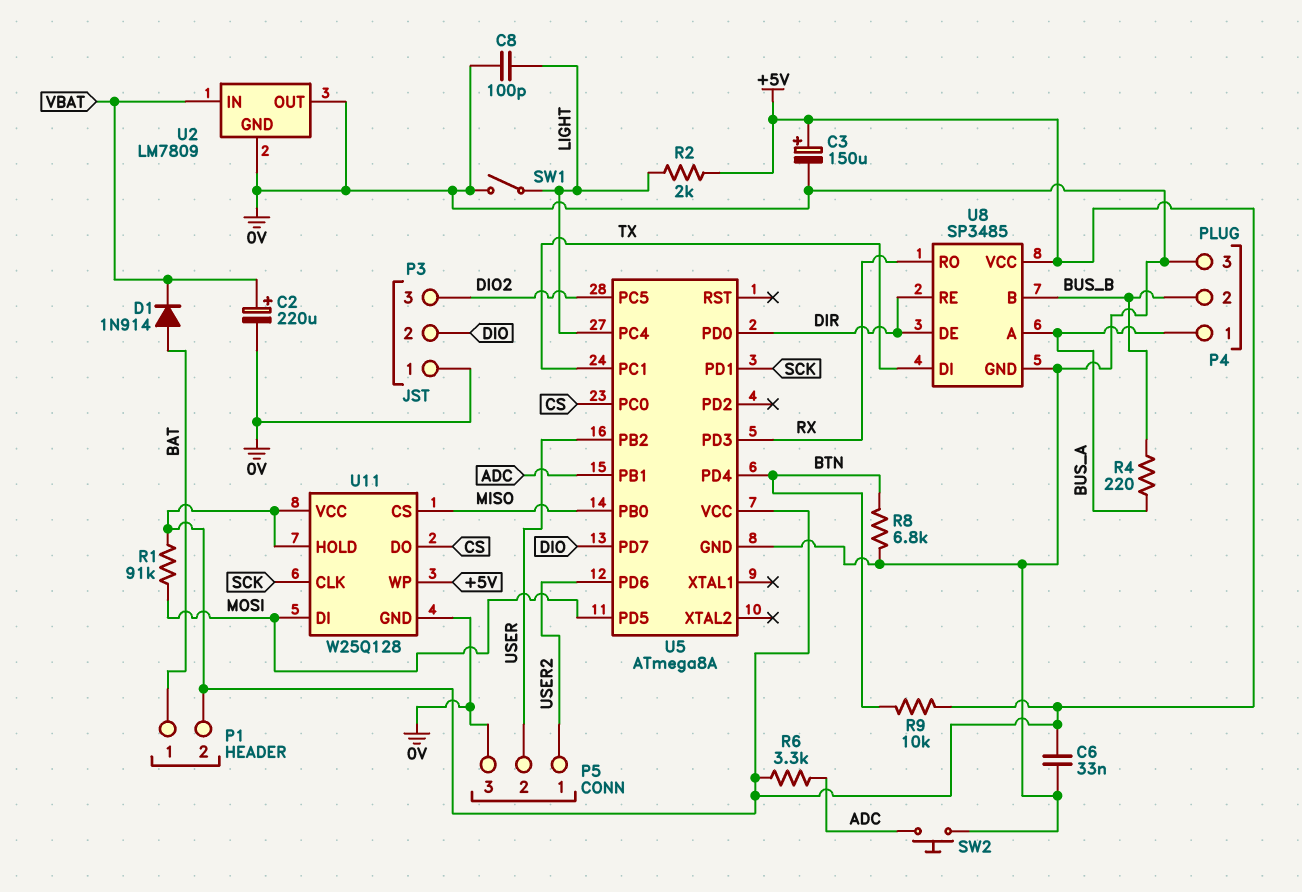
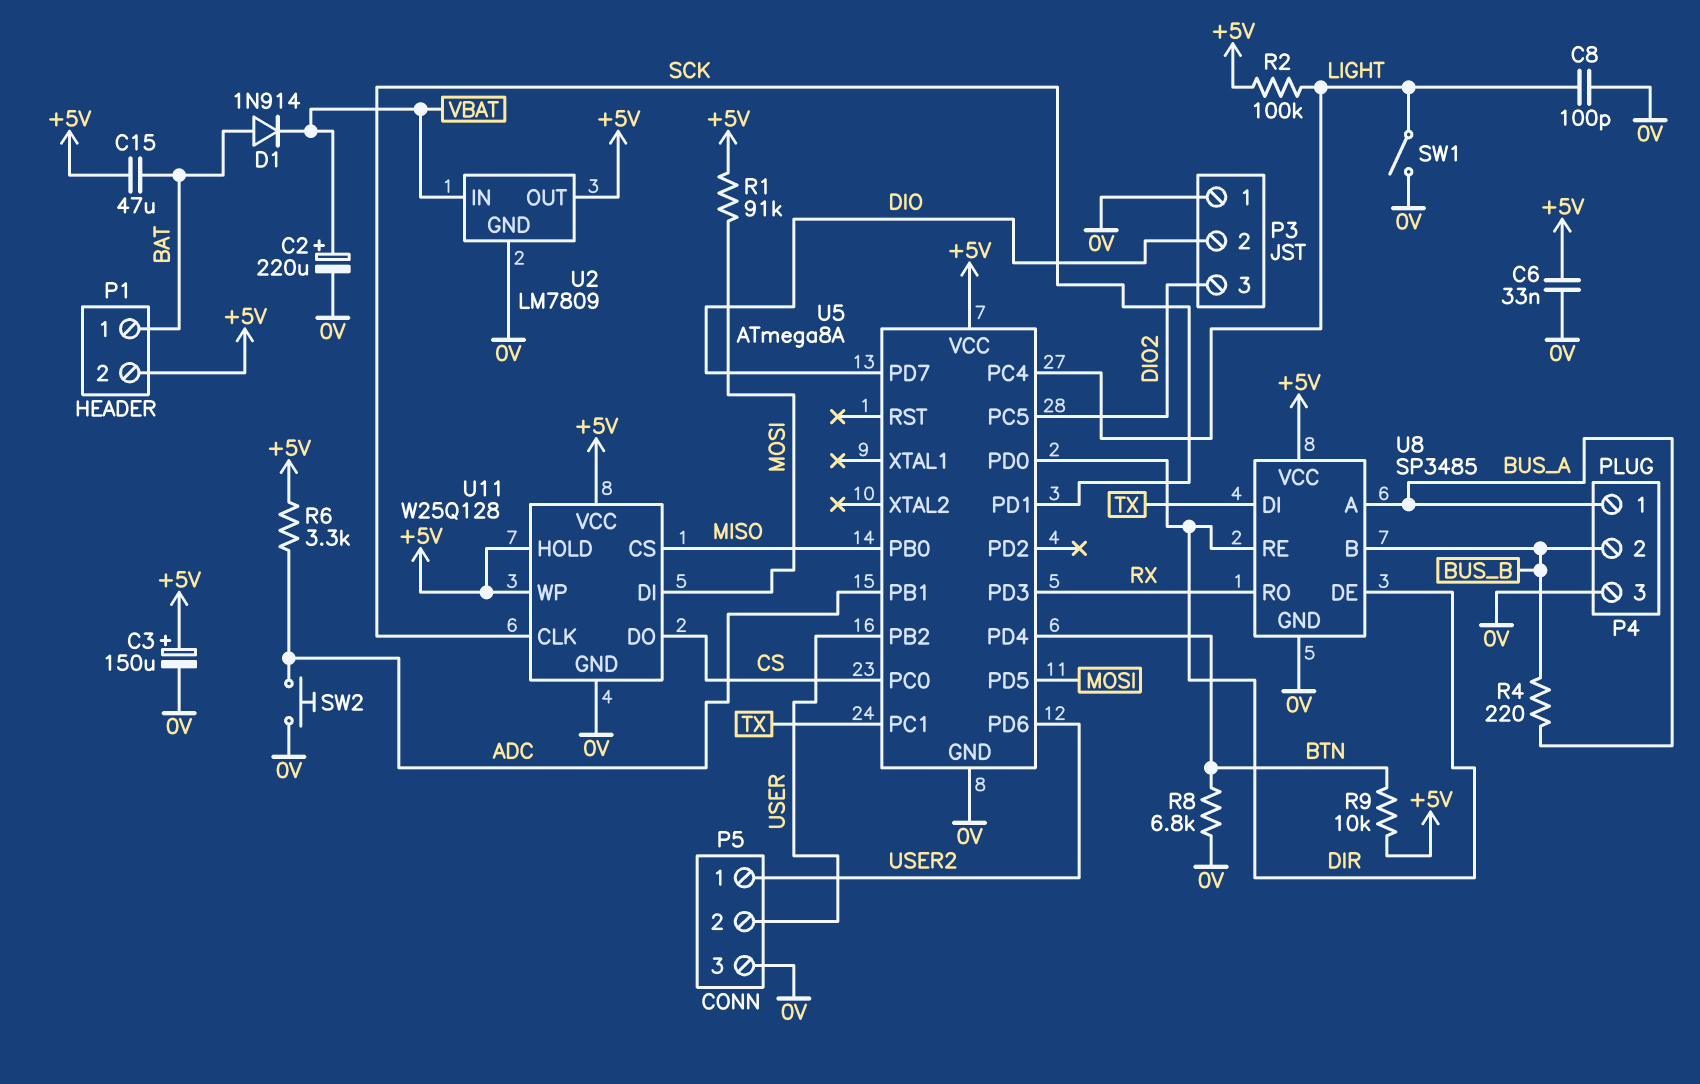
C15: none -> 47uF (+5V, BAT)
R2: 2k (+5V, LIGHT) -> 100k (+5V, LIGHT)
U2 pin OUT: 0V -> +5V

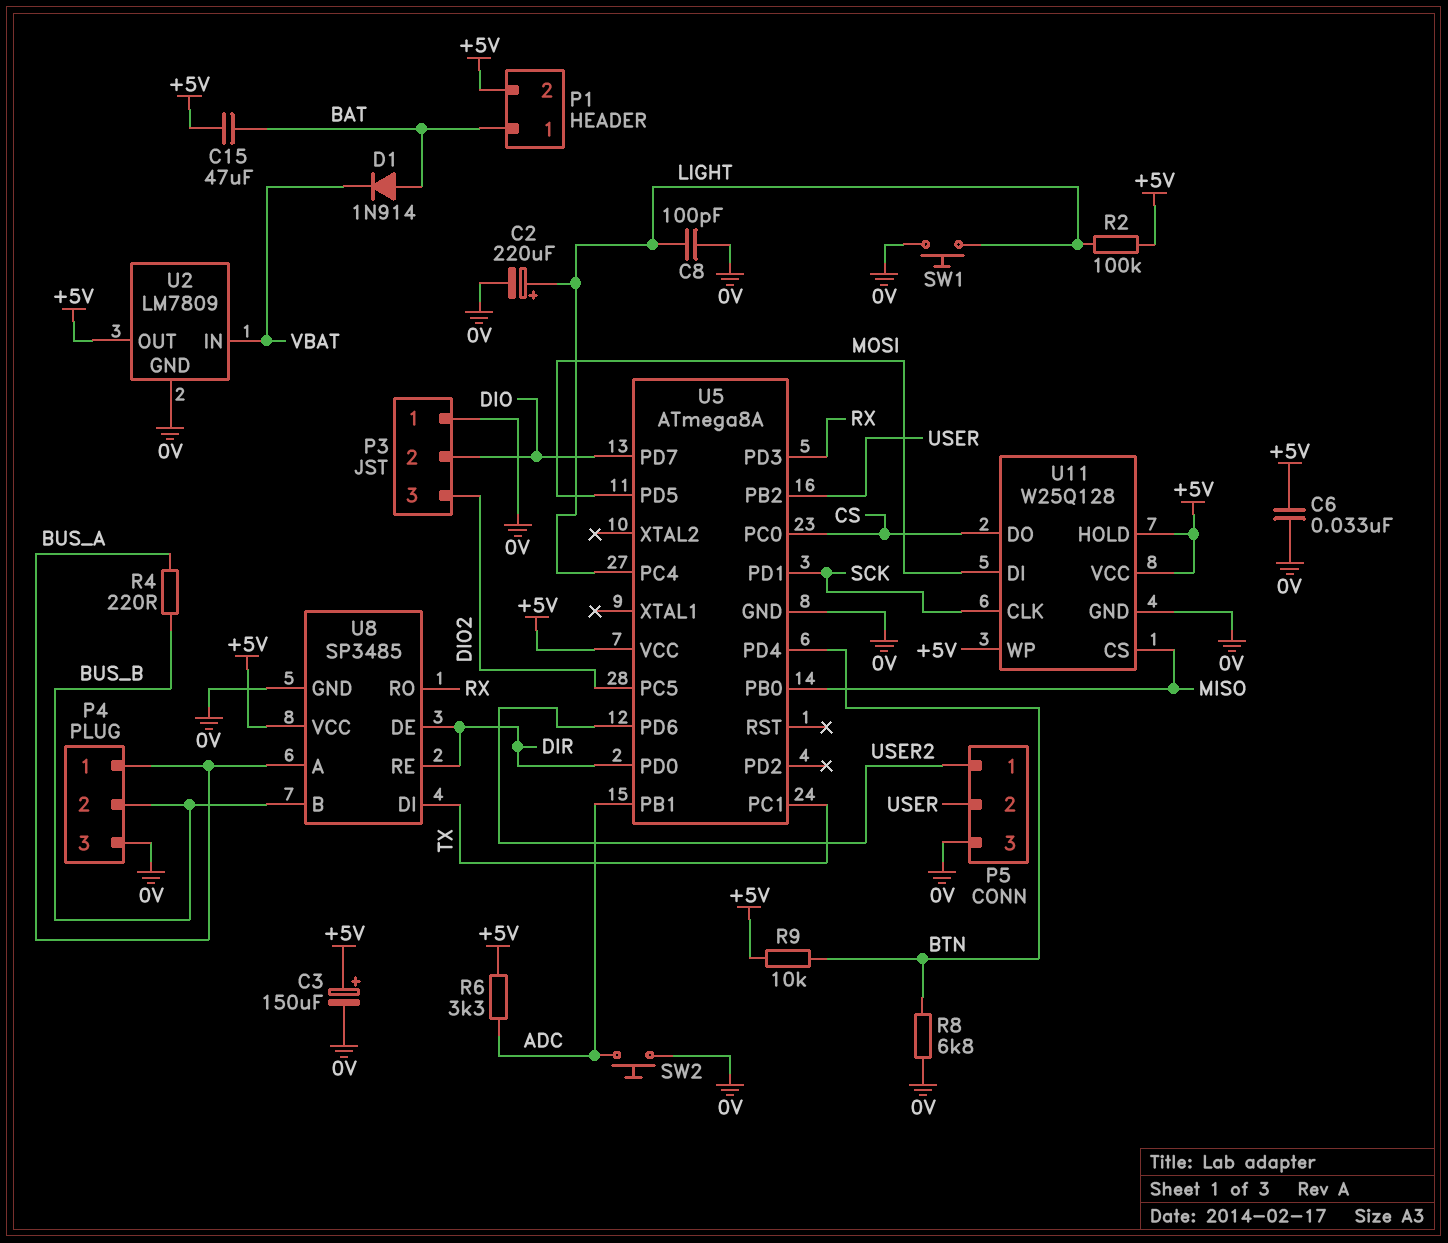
C2: 220uF (plus VBAT, minus 0V) -> 220uF (plus LIGHT, minus 0V)
R1: 91k (+5V, MOSI) -> none
SW1: switch (0V, LIGHT) -> button (0V, LIGHT)

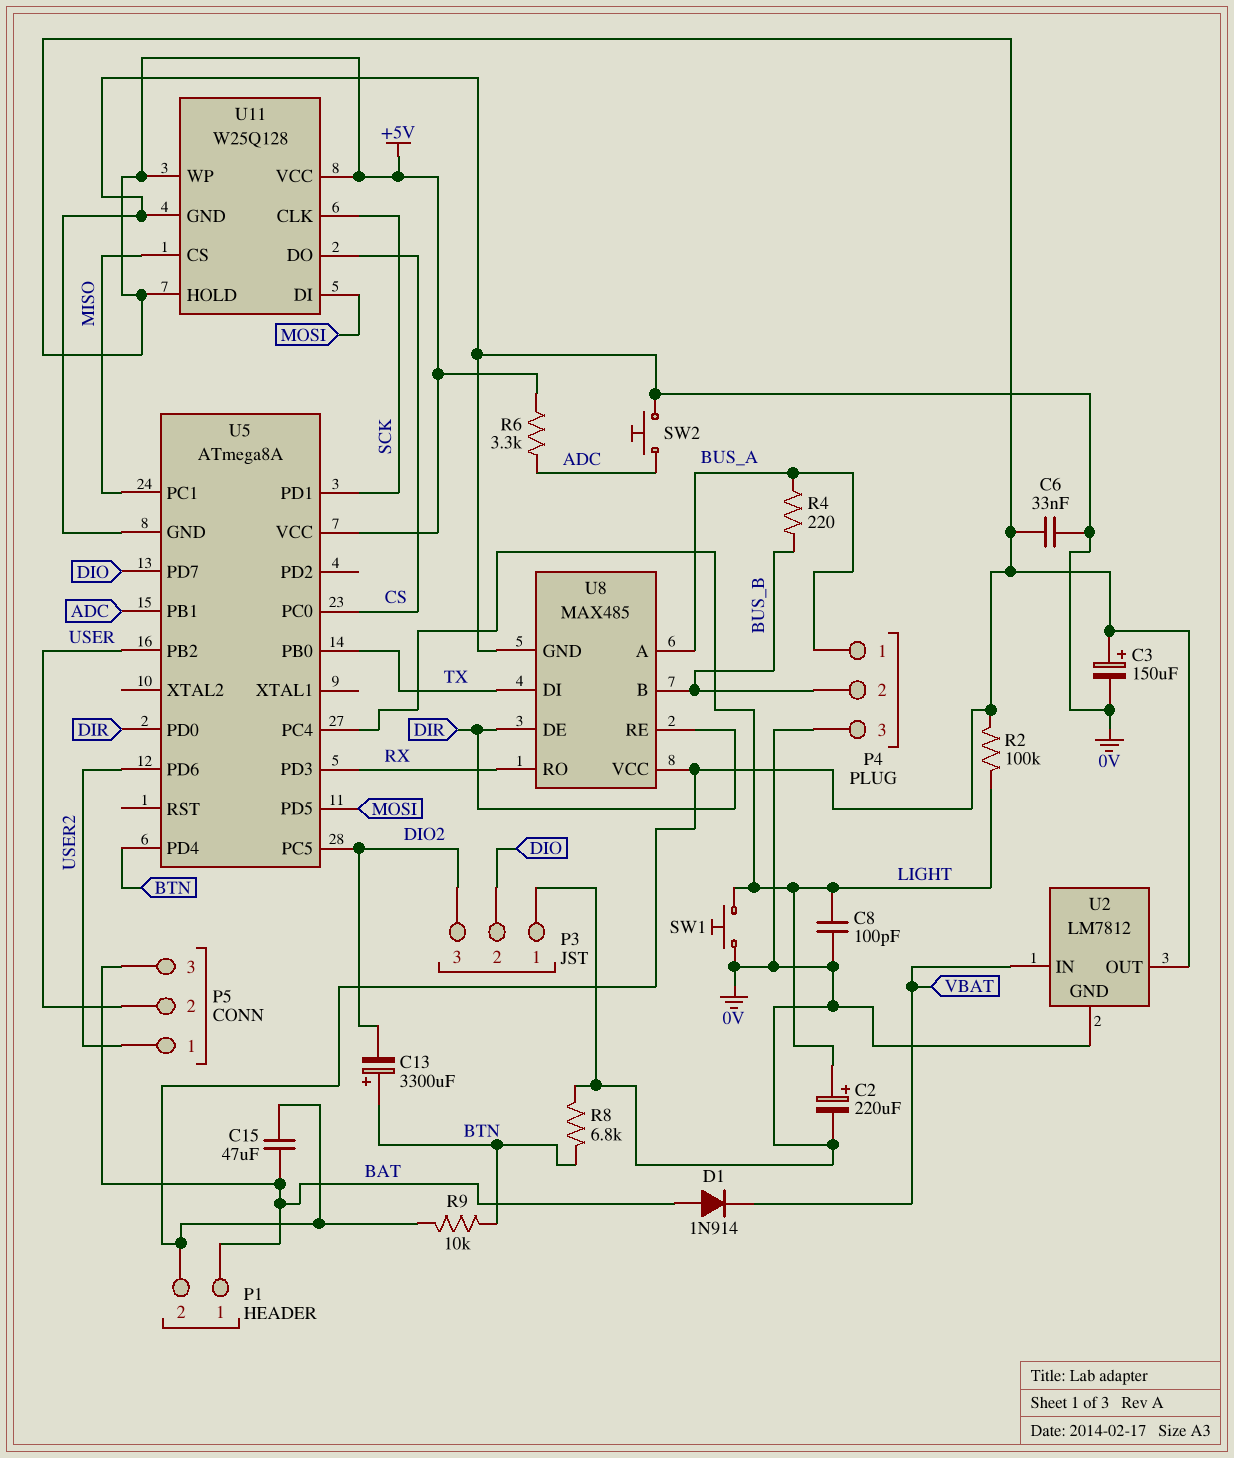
C13: none -> 3300uF (plus BTN, minus DIO2)
P5 pin 3: 0V -> BAT
U2: LM7809 -> LM7812
U5 pin PB0: MISO -> TX
U5 pin PC1: TX -> MISO
U8: SP3485 -> MAX485

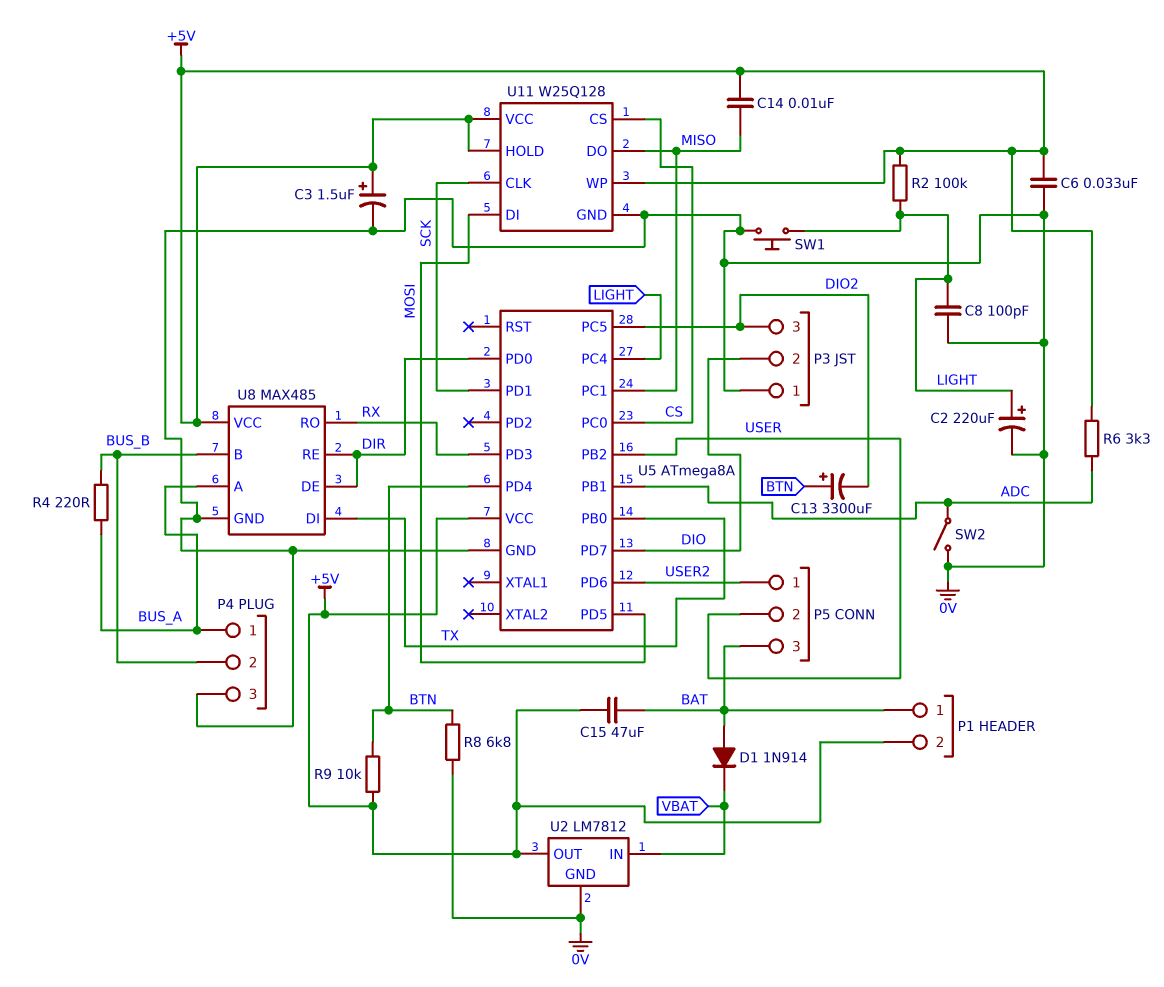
C3: 150uF (plus +5V, minus 0V) -> 1.5uF (plus +5V, minus 0V)
C14: none -> 10nF (+5V, MISO)
SW2: button (0V, ADC) -> switch (0V, ADC)
U11 pin CS: MISO -> CS
U11 pin DO: CS -> MISO

